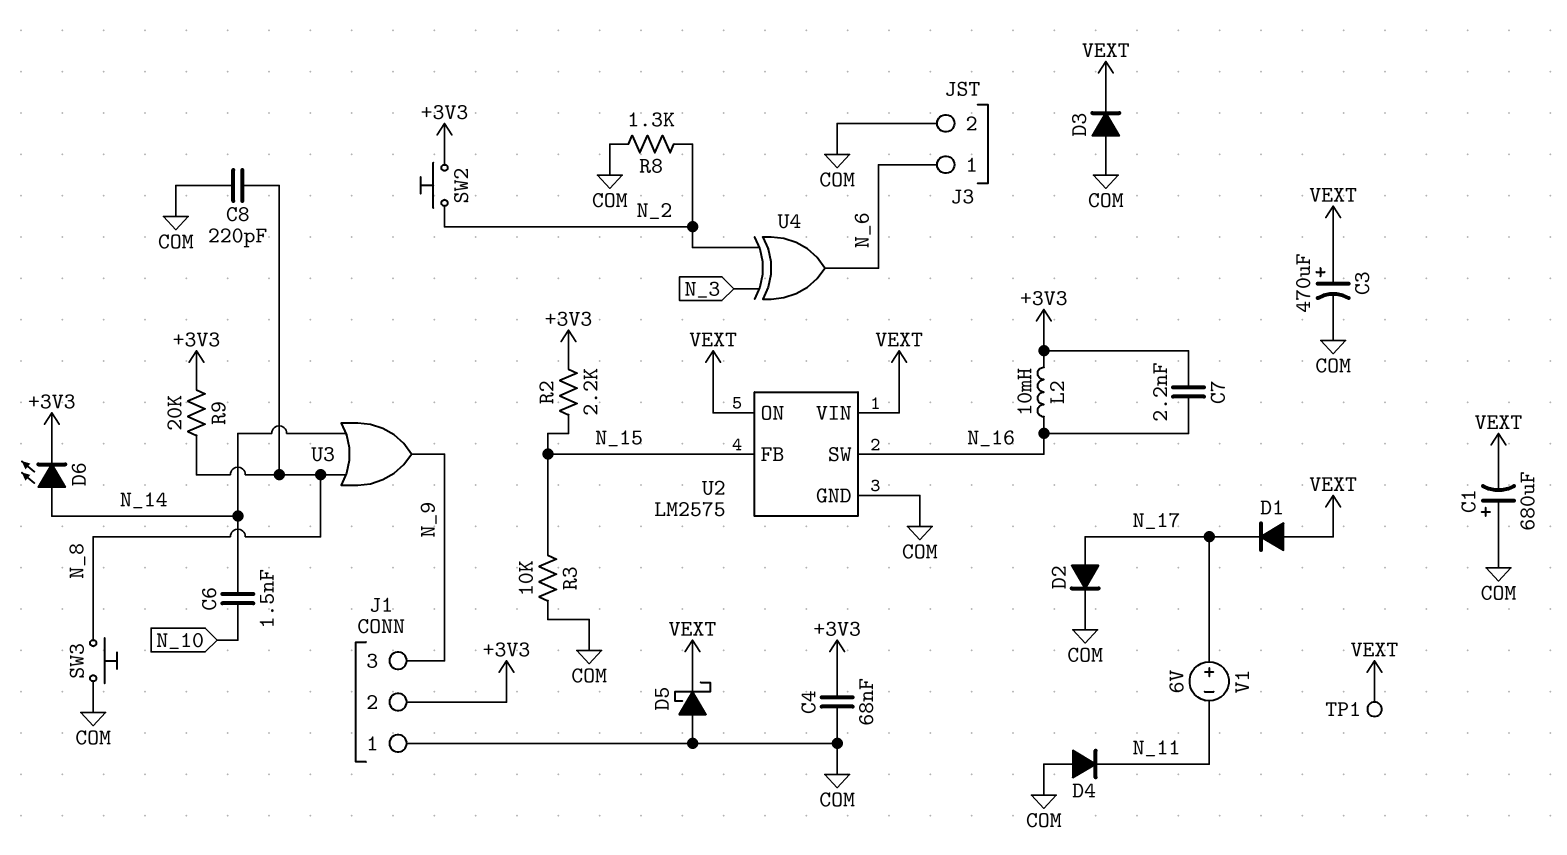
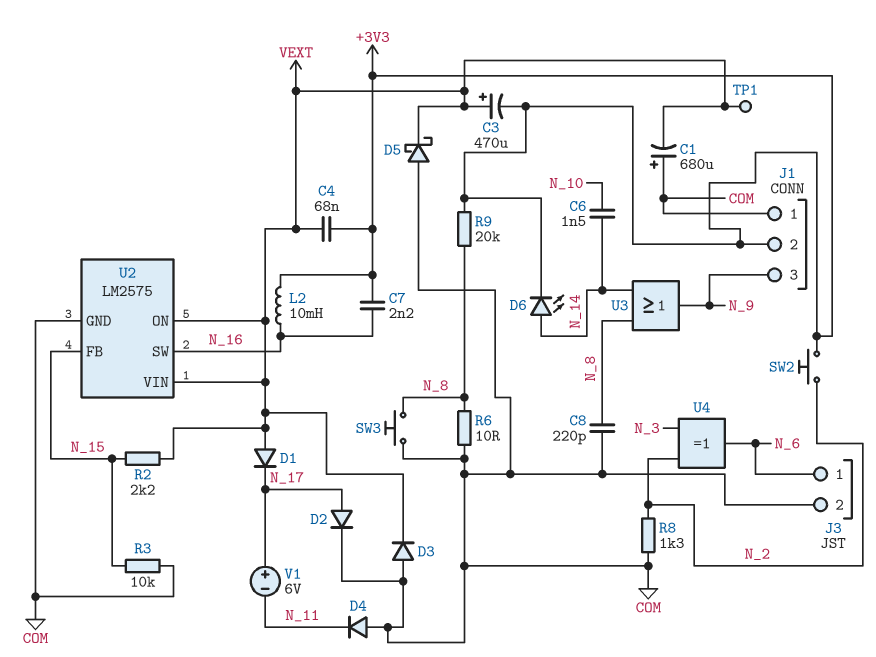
C3: 470uF (plus VEXT, minus COM) -> 470uF (plus VEXT, minus +3V3)
C4: 68nF (+3V3, COM) -> 68nF (+3V3, VEXT)
R2: 2.2k (+3V3, N_15) -> 2.2k (N_15, VEXT)
R6: none -> 10 (COM, N_8)

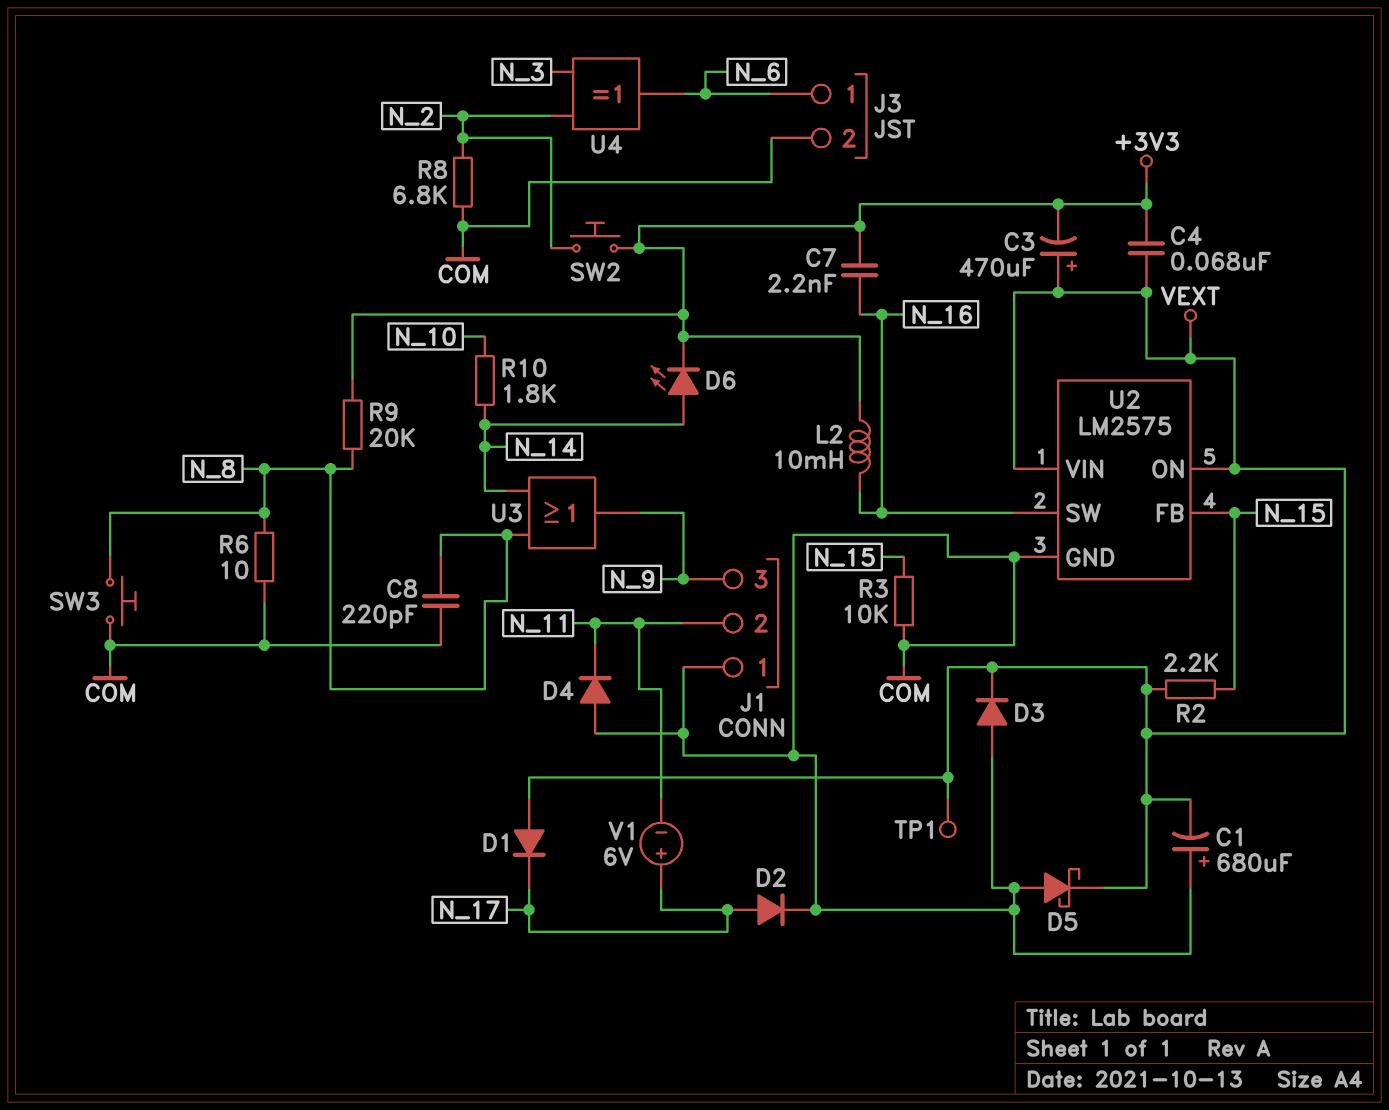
C6: 1.5nF (N_10, N_14) -> none
J1 pin 2: +3V3 -> N_11
R8: 1.3k (COM, N_2) -> 6.8k (COM, N_2)
R10: none -> 1.8k (N_10, N_14)

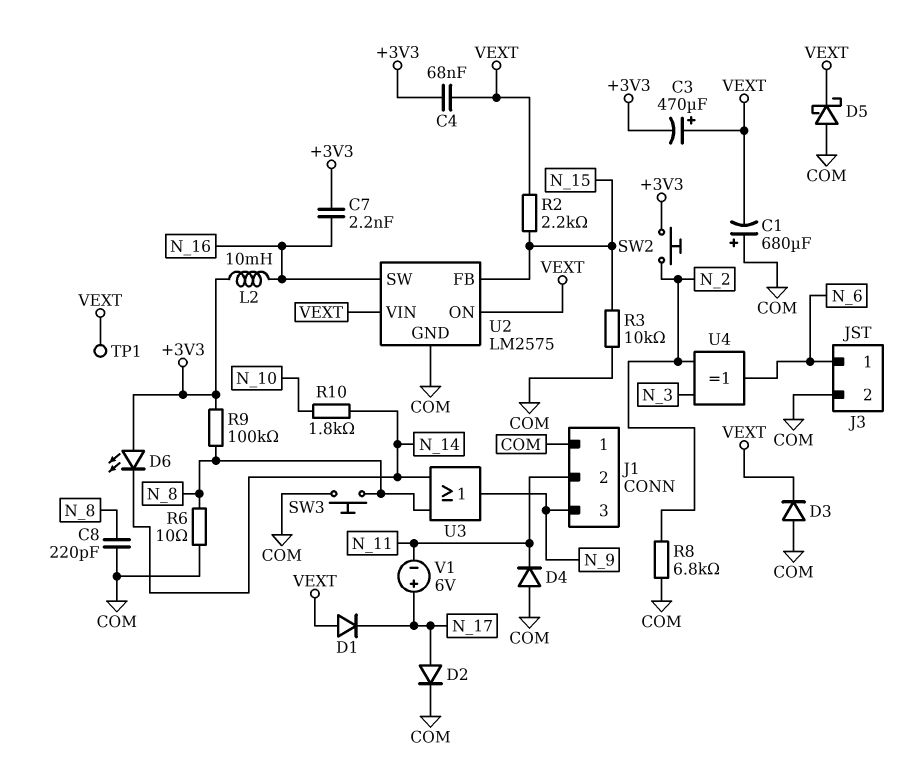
D6: LED (A N_14, K +3V3) -> LED (A +3V3, K N_14)
R9: 20k (+3V3, N_8) -> 100k (+3V3, N_8)

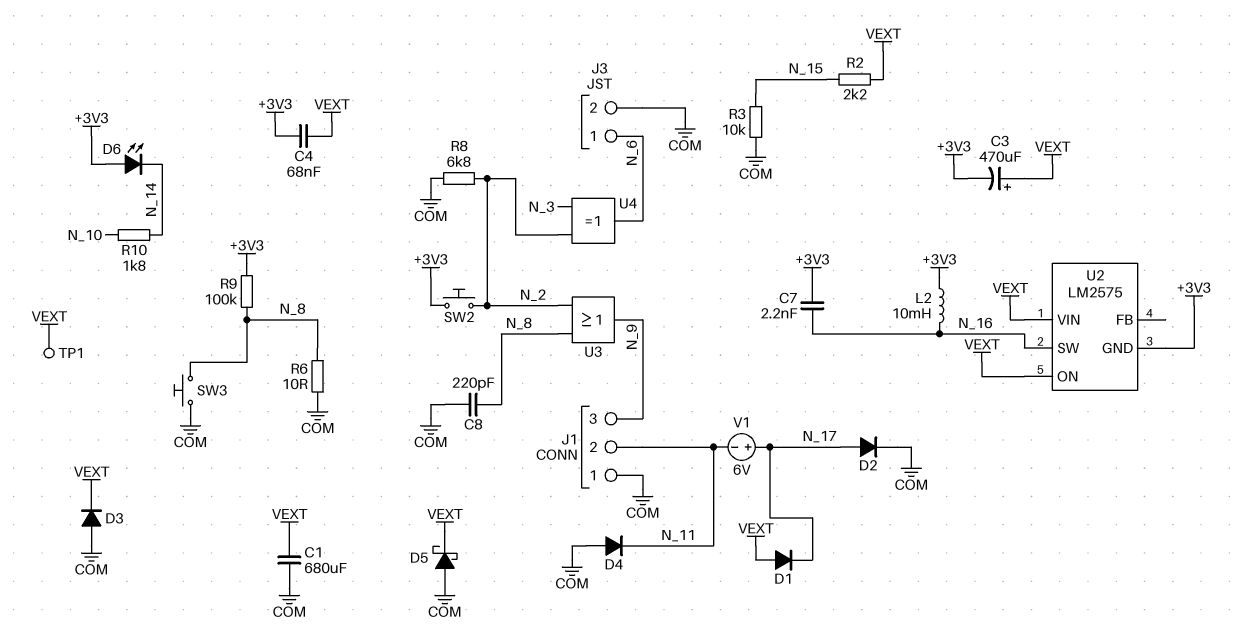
C1: 680uF (plus COM, minus VEXT) -> 680uF (COM, VEXT)
U2 pin FB: N_15 -> none
U2 pin GND: COM -> +3V3
U3: OR (in N_8, in N_14, out N_9) -> OR (in N_2, in N_8, out N_9)

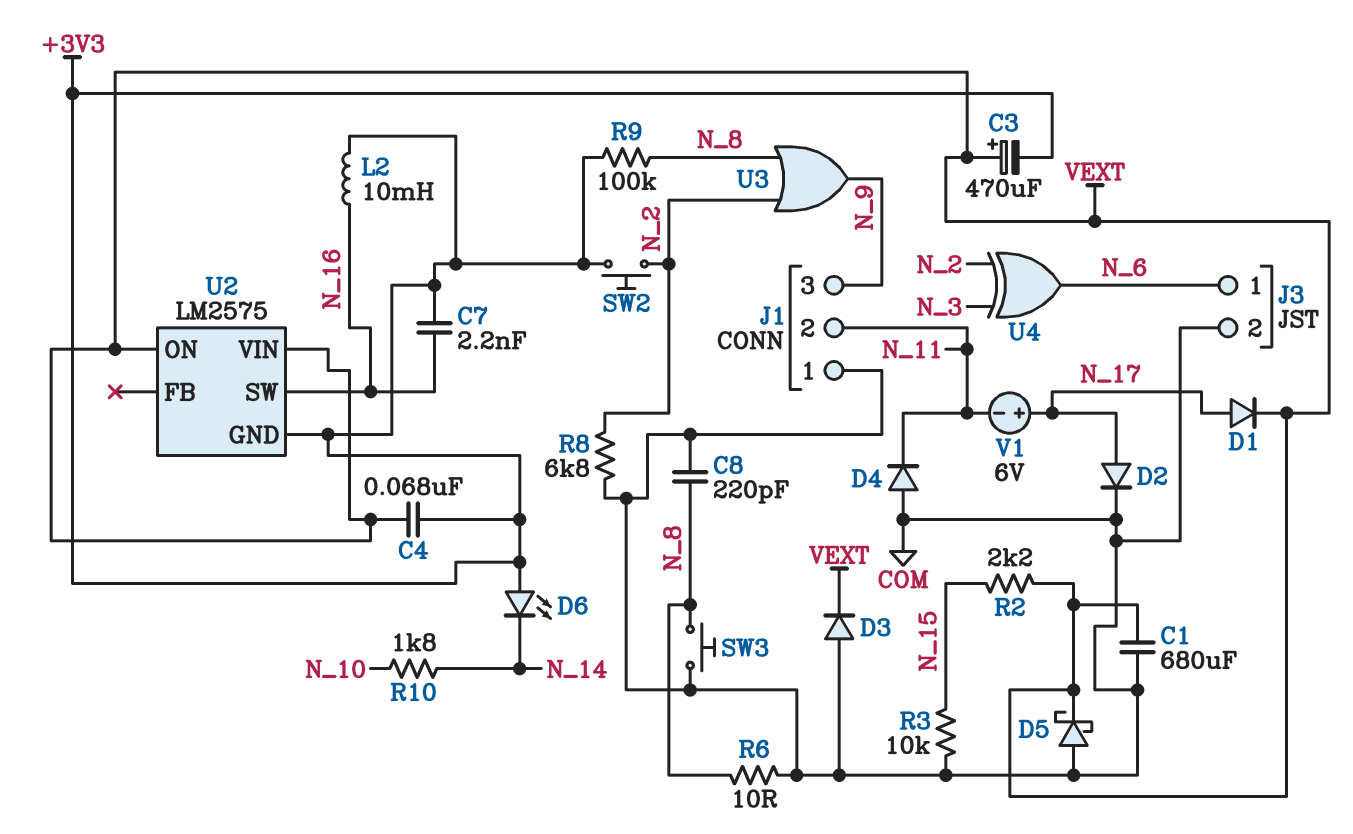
D1: diode (A VEXT, K N_17) -> diode (A N_17, K VEXT)
TP1: test point (VEXT) -> none

